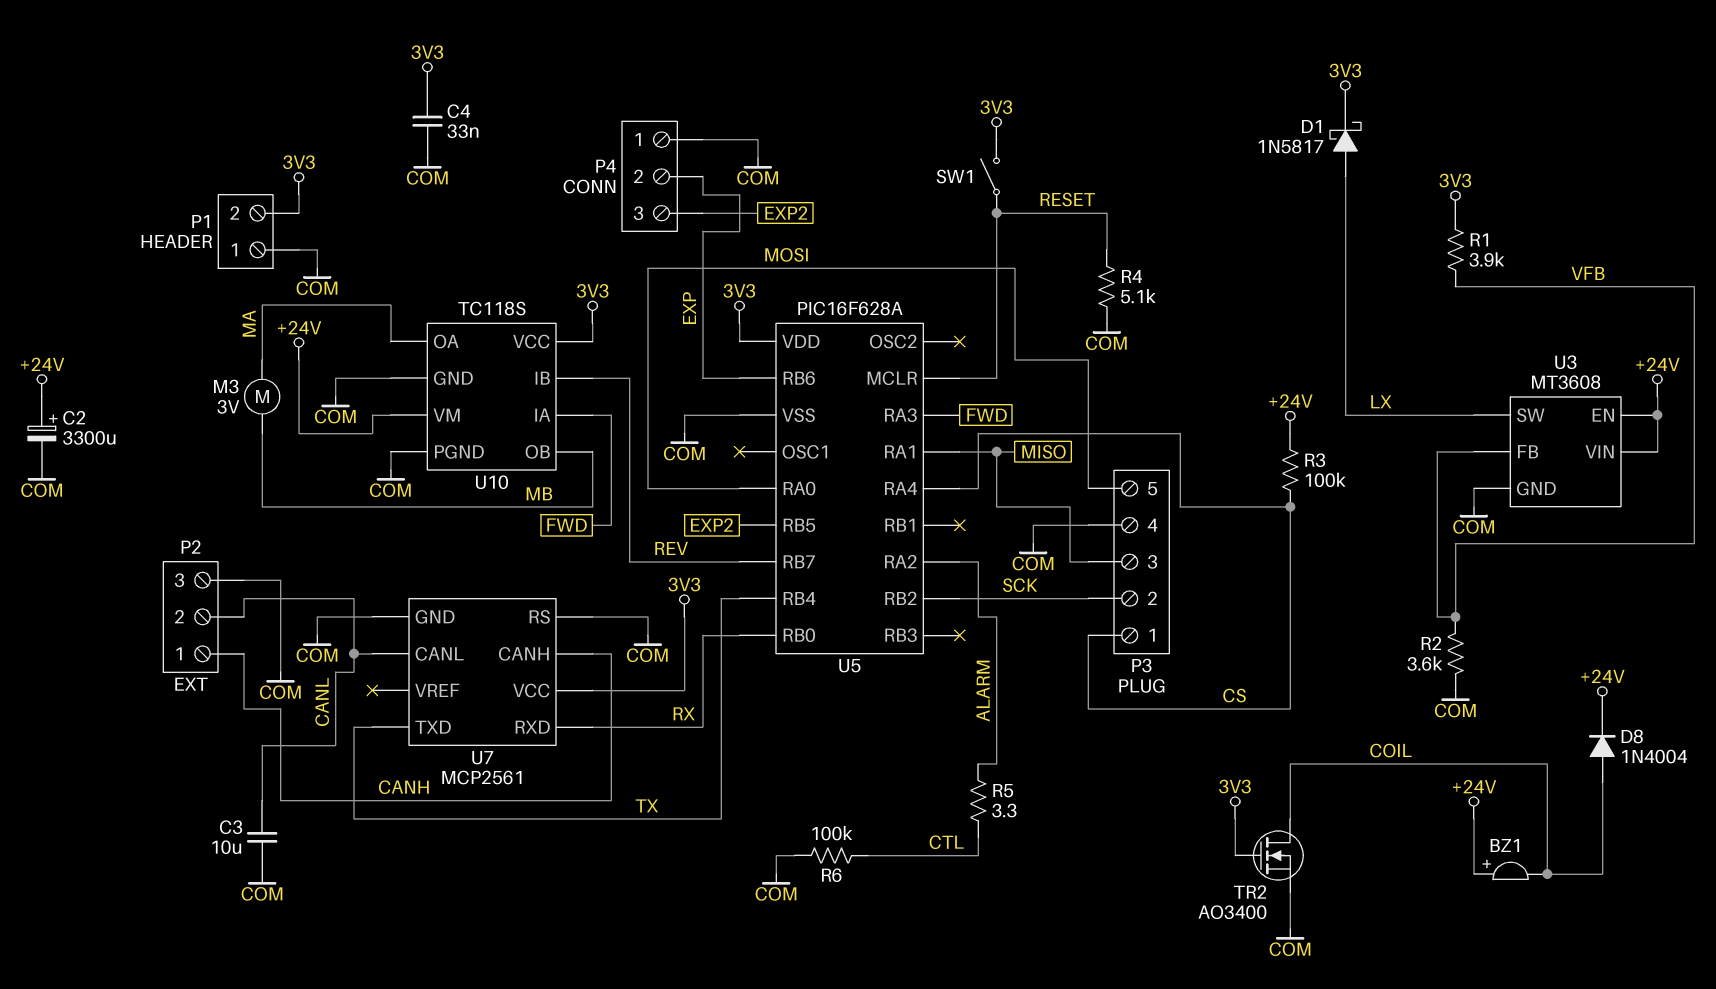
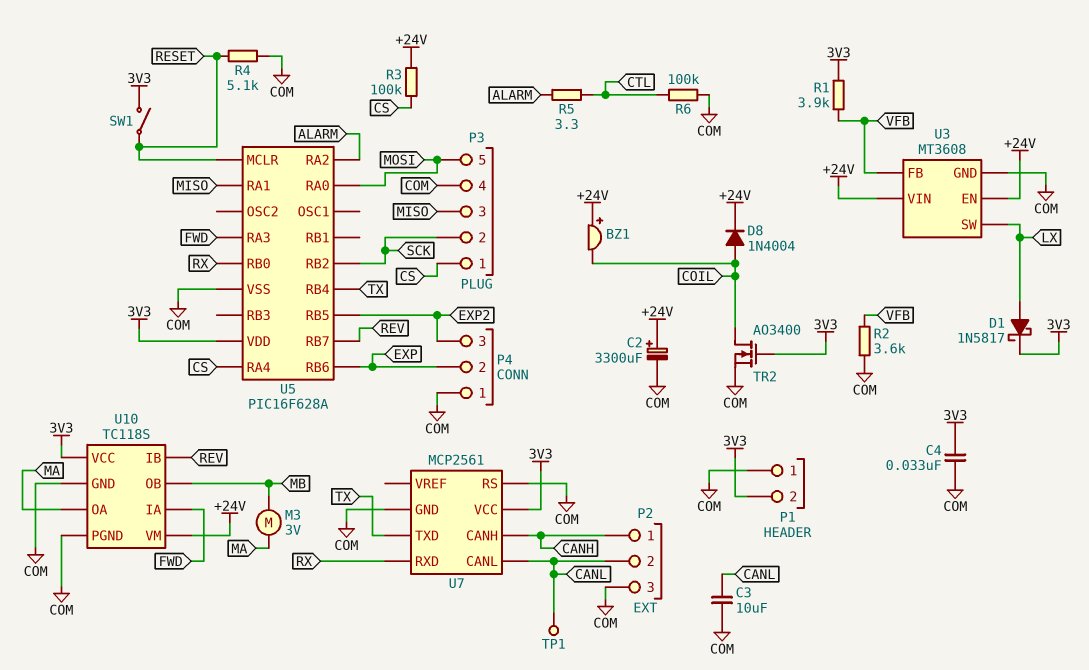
TP1: none -> test point (CANL)

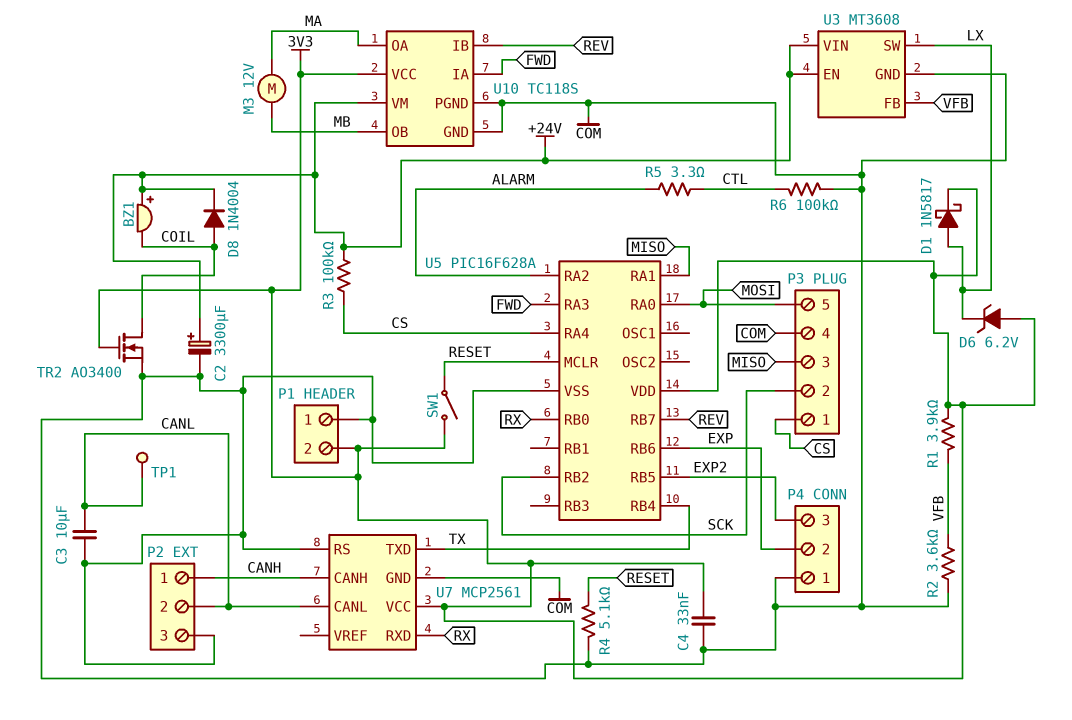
D6: none -> zener 6.2V (A 3V3, K LX)
M3: motor 3V (MA, MB) -> motor 12V (MA, MB)

